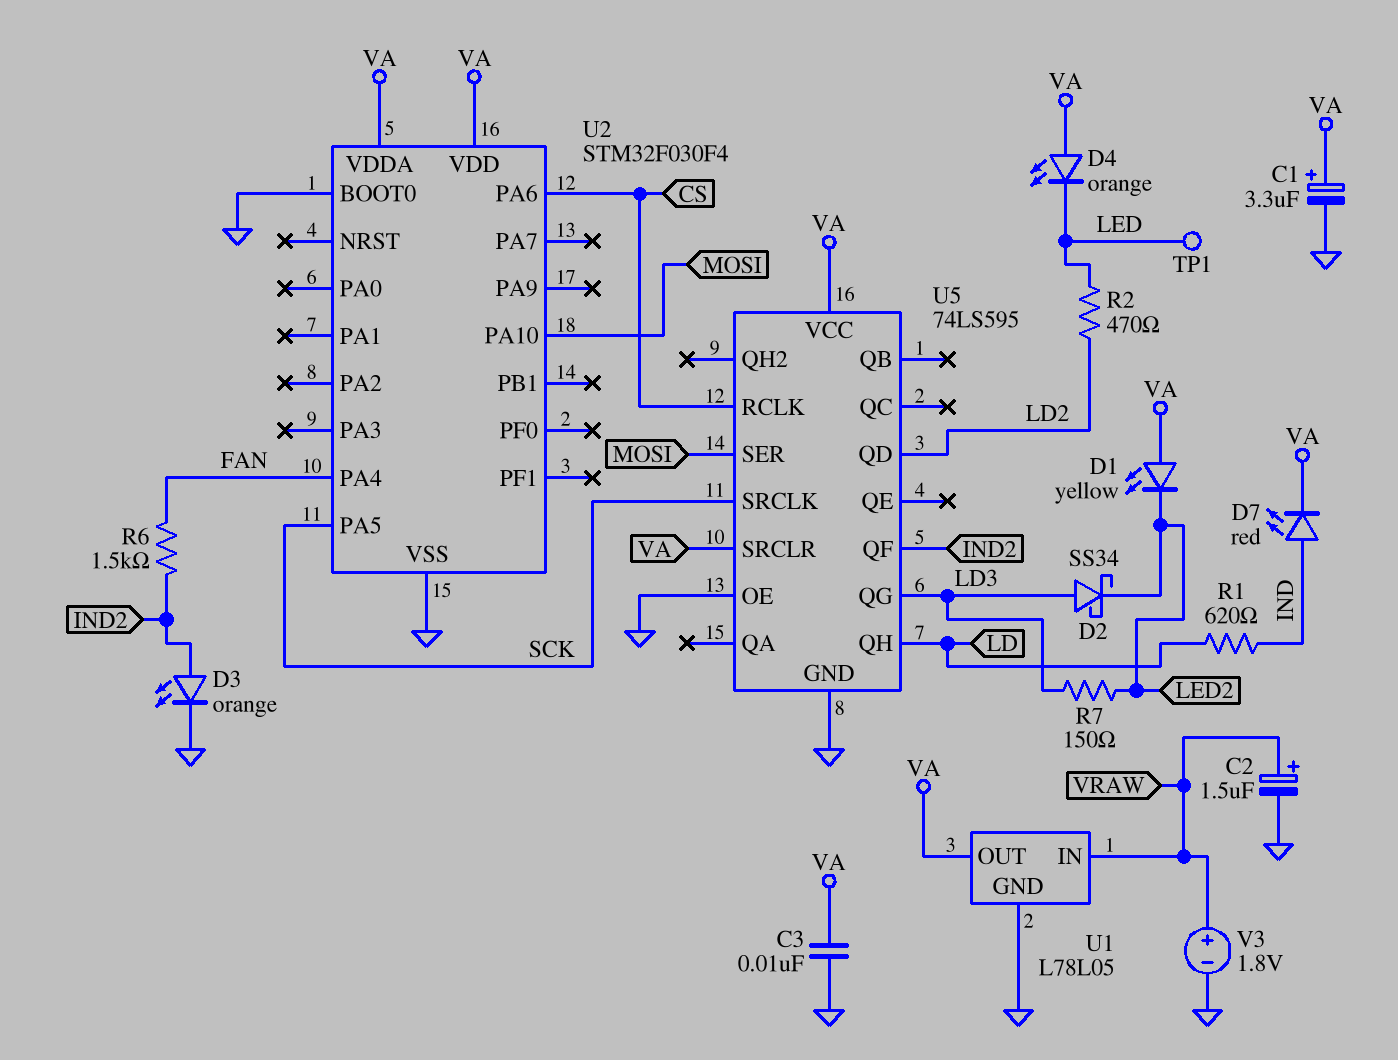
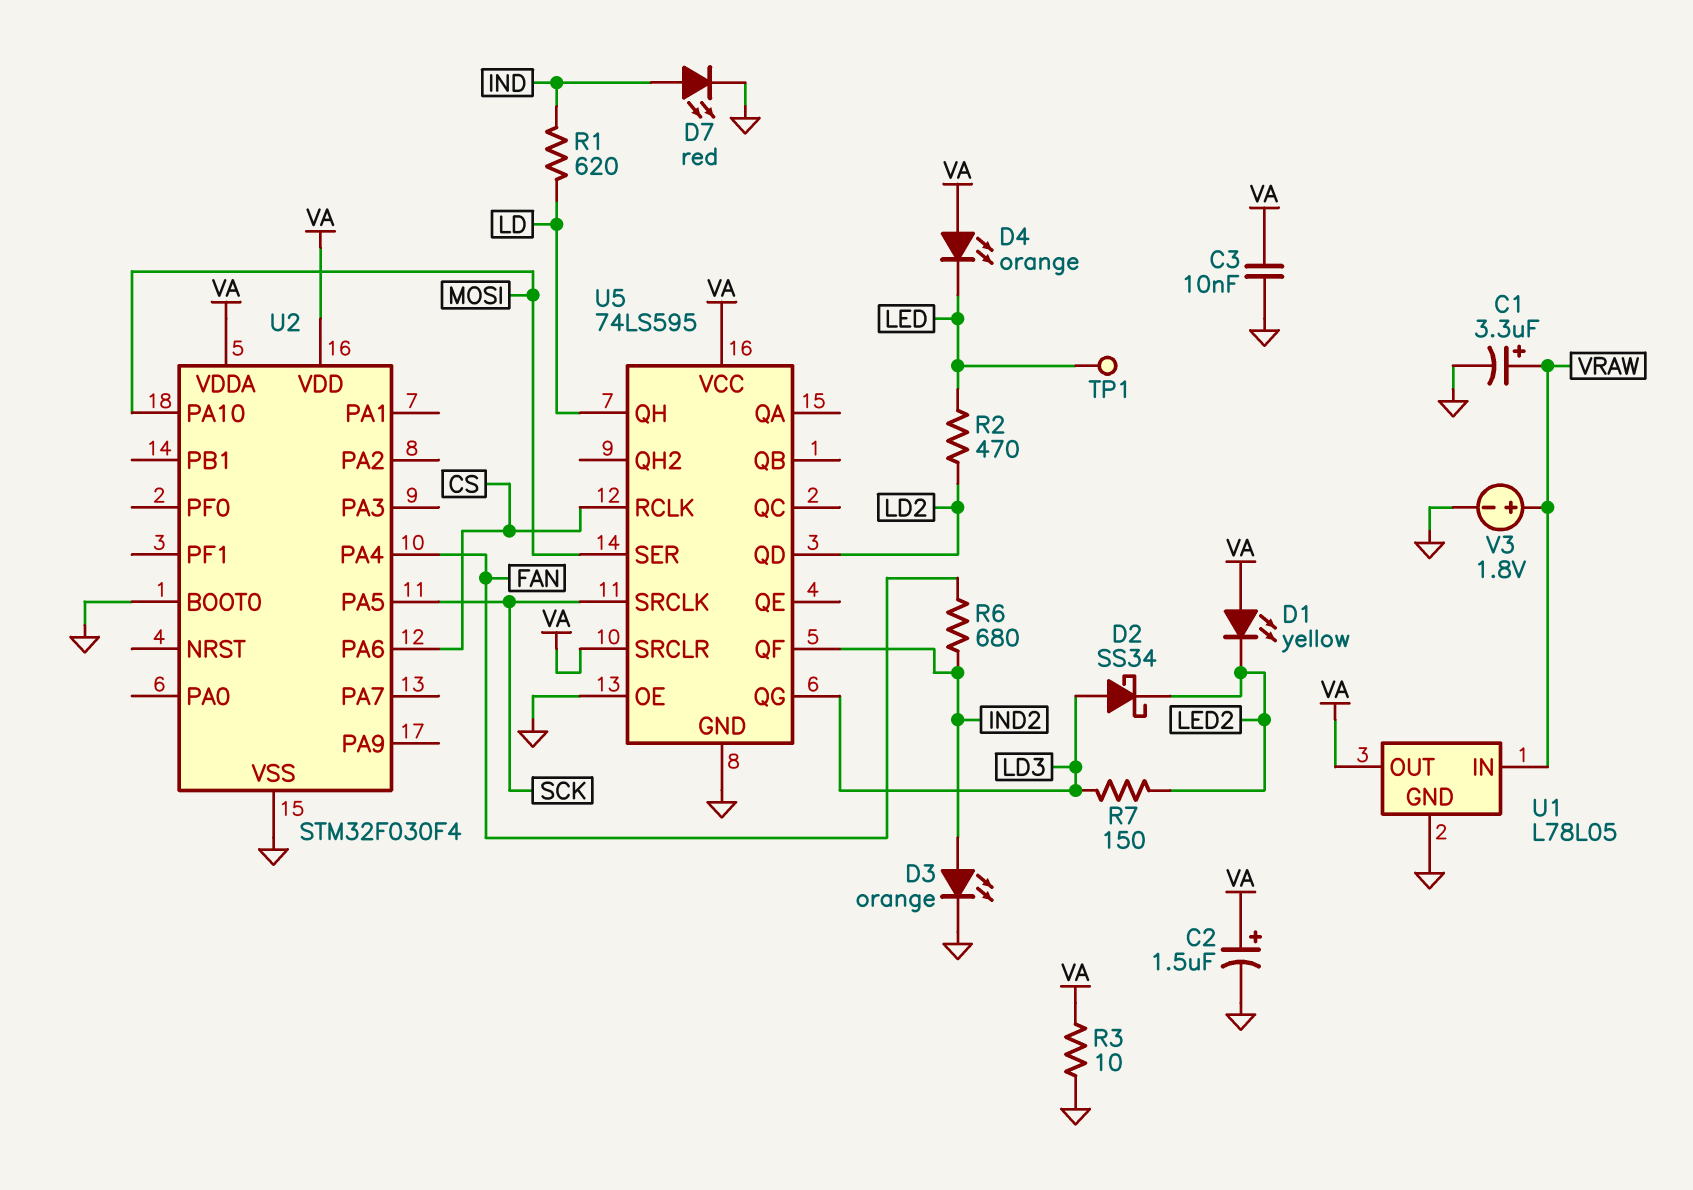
C1: 3.3uF (plus VA, minus GND) -> 3.3uF (plus VRAW, minus GND)
C2: 1.5uF (plus VRAW, minus GND) -> 1.5uF (plus VA, minus GND)
D7: LED red (A IND, K VA) -> LED red (A IND, K GND)
R3: none -> 10 (GND, VA)
R6: 1.5k (FAN, IND2) -> 680 (FAN, IND2)

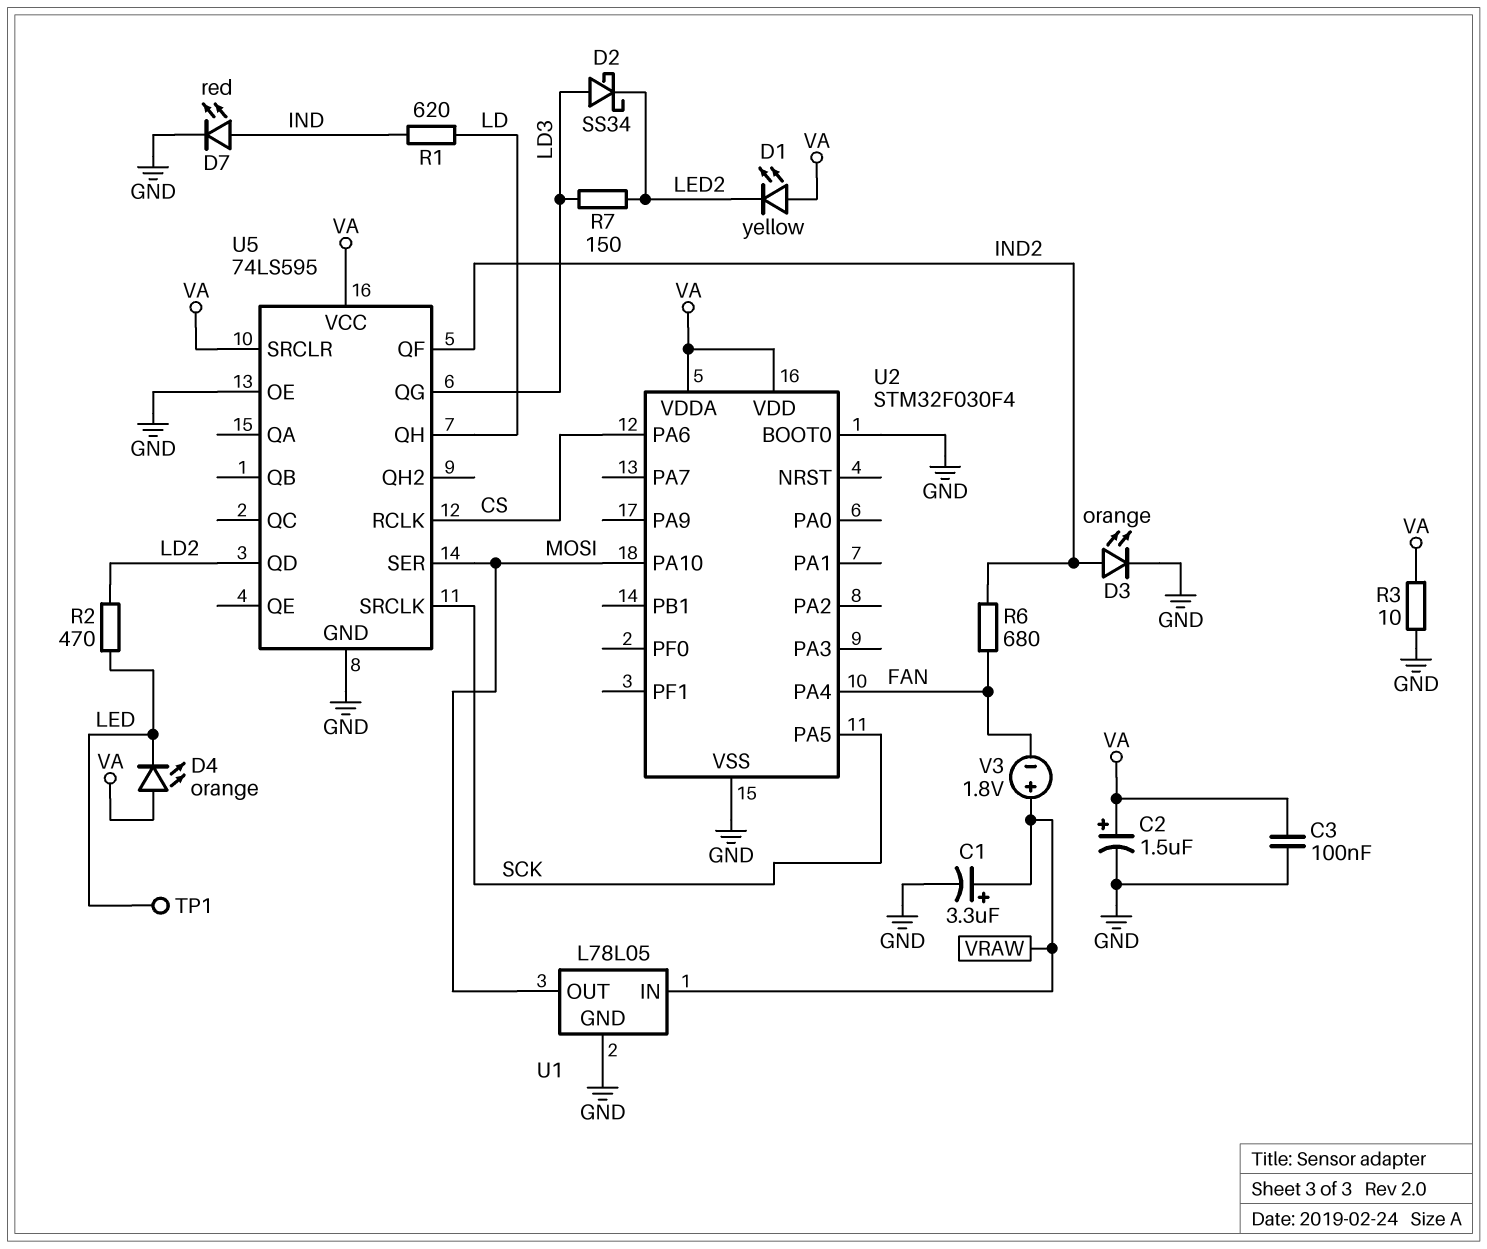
C3: 10nF (GND, VA) -> 100nF (GND, VA)
U1 pin OUT: VA -> MOSI
V3: 1.8V (plus VRAW, minus GND) -> 1.8V (plus VRAW, minus FAN)

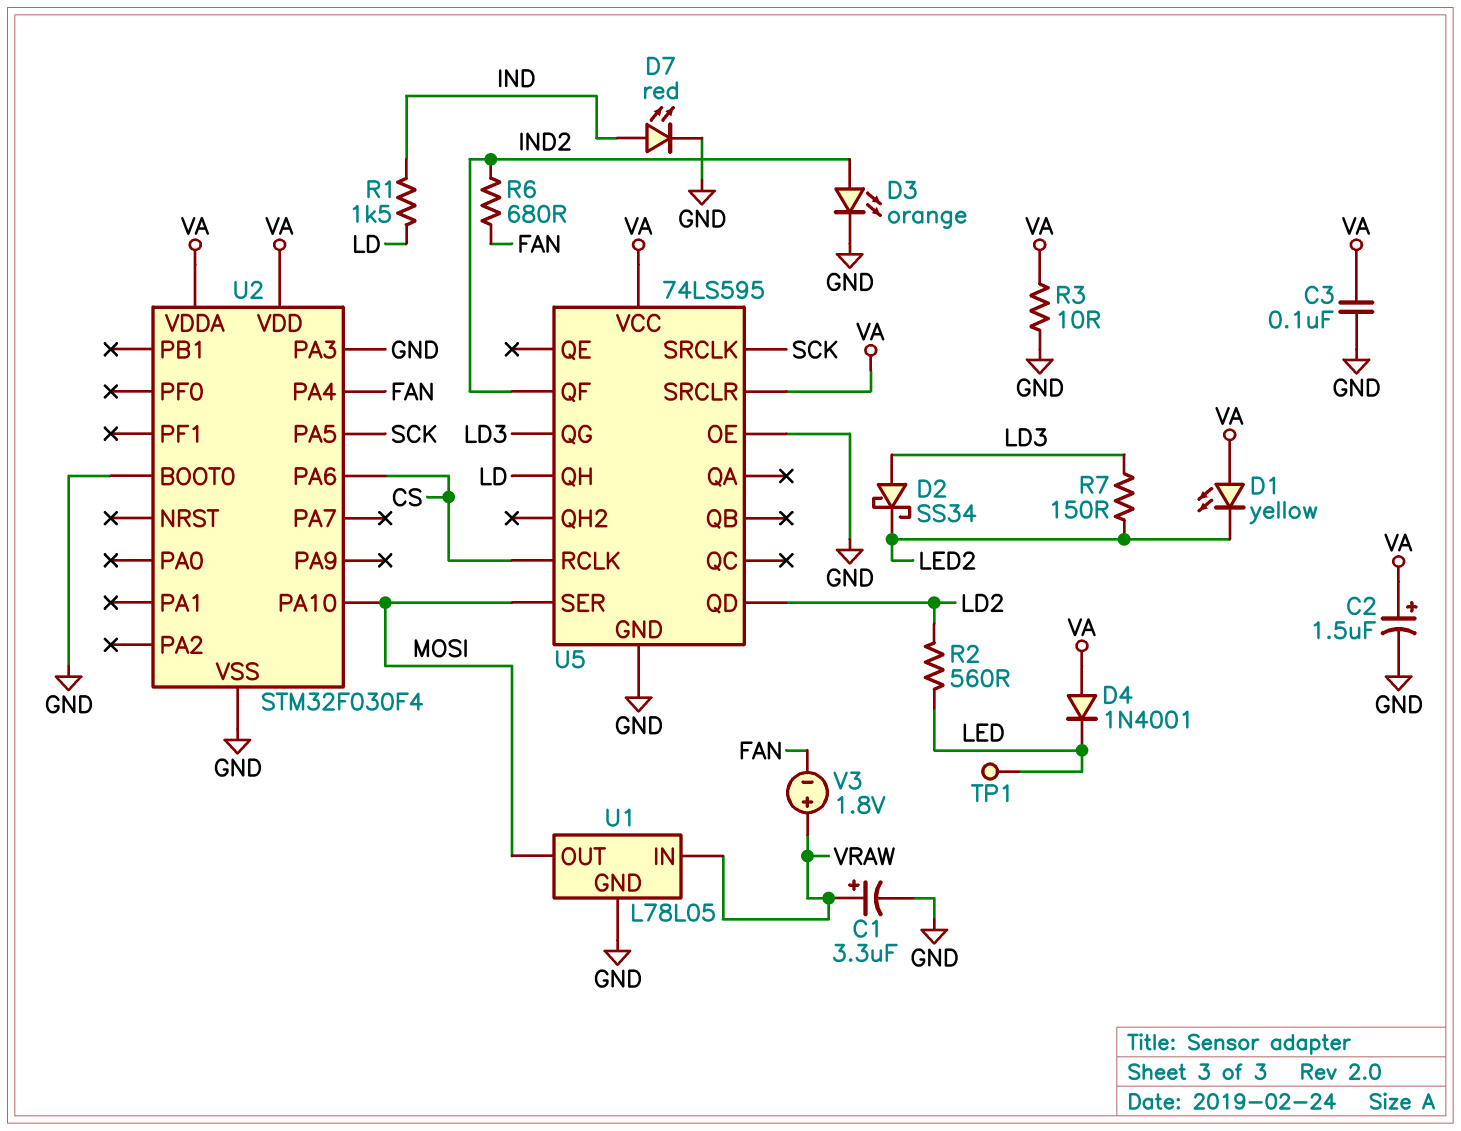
D4: LED orange (A VA, K LED) -> diode 1N4001 (A VA, K LED)
R1: 620 (IND, LD) -> 1.5k (IND, LD)
R2: 470 (LD2, LED) -> 560 (LD2, LED)
U2 pin PA3: none -> GND

